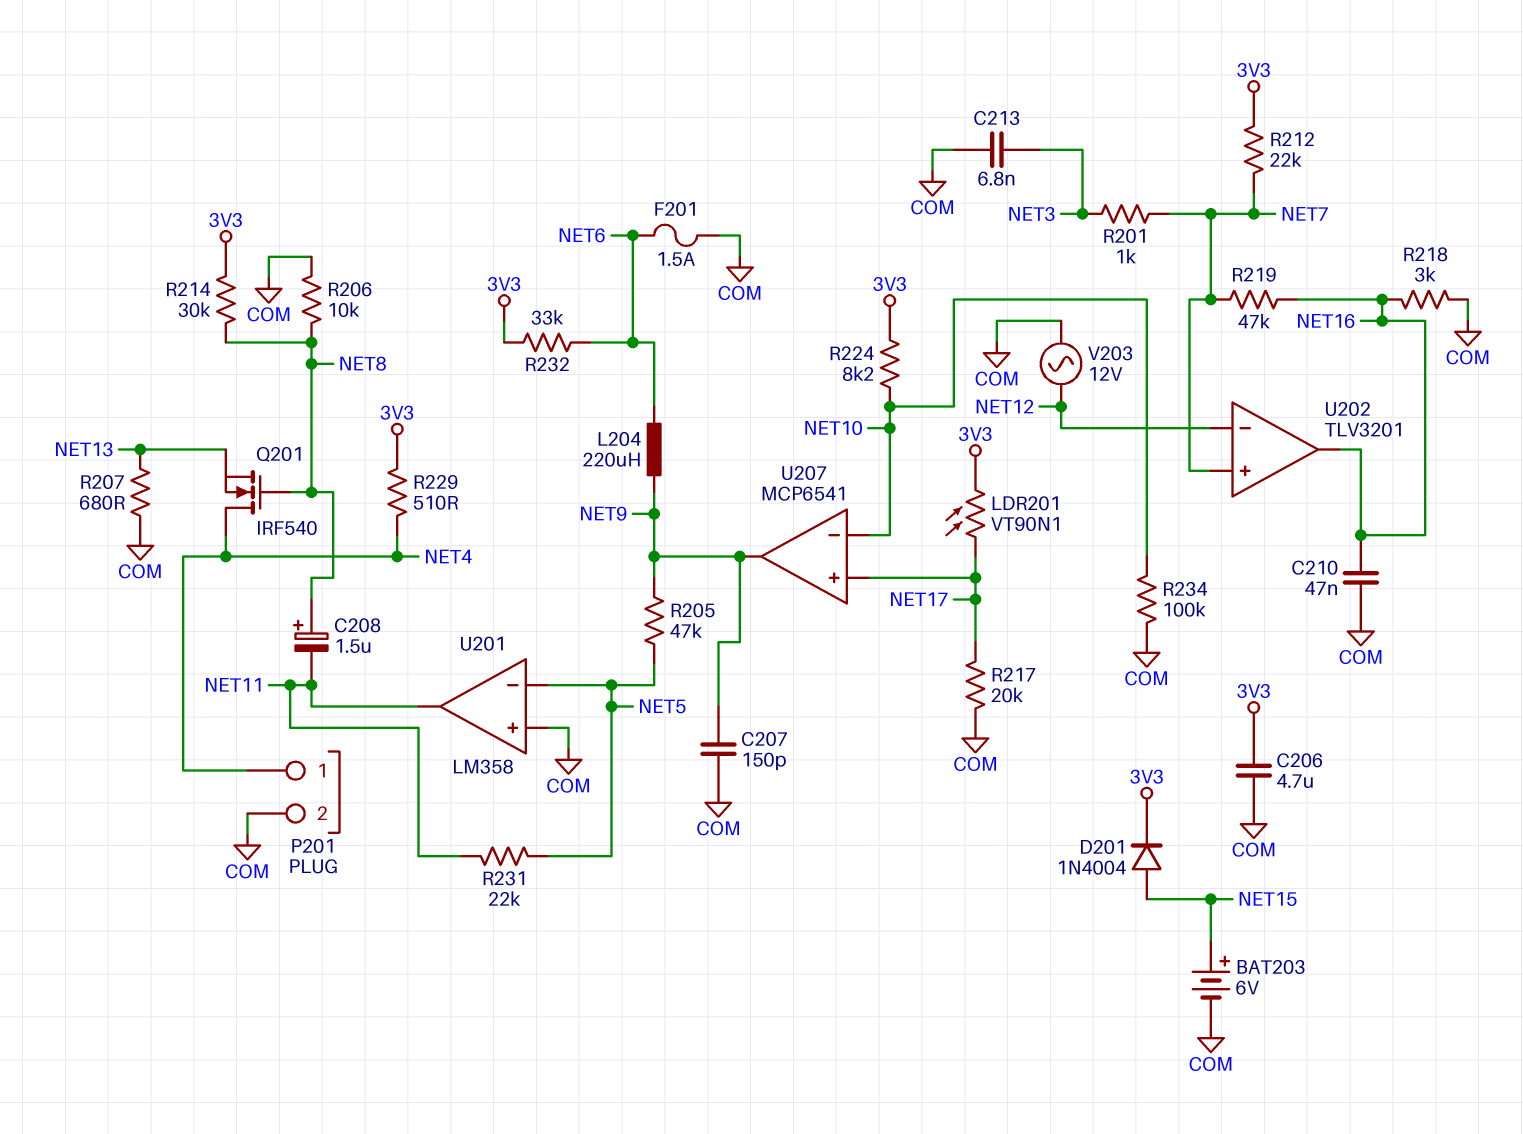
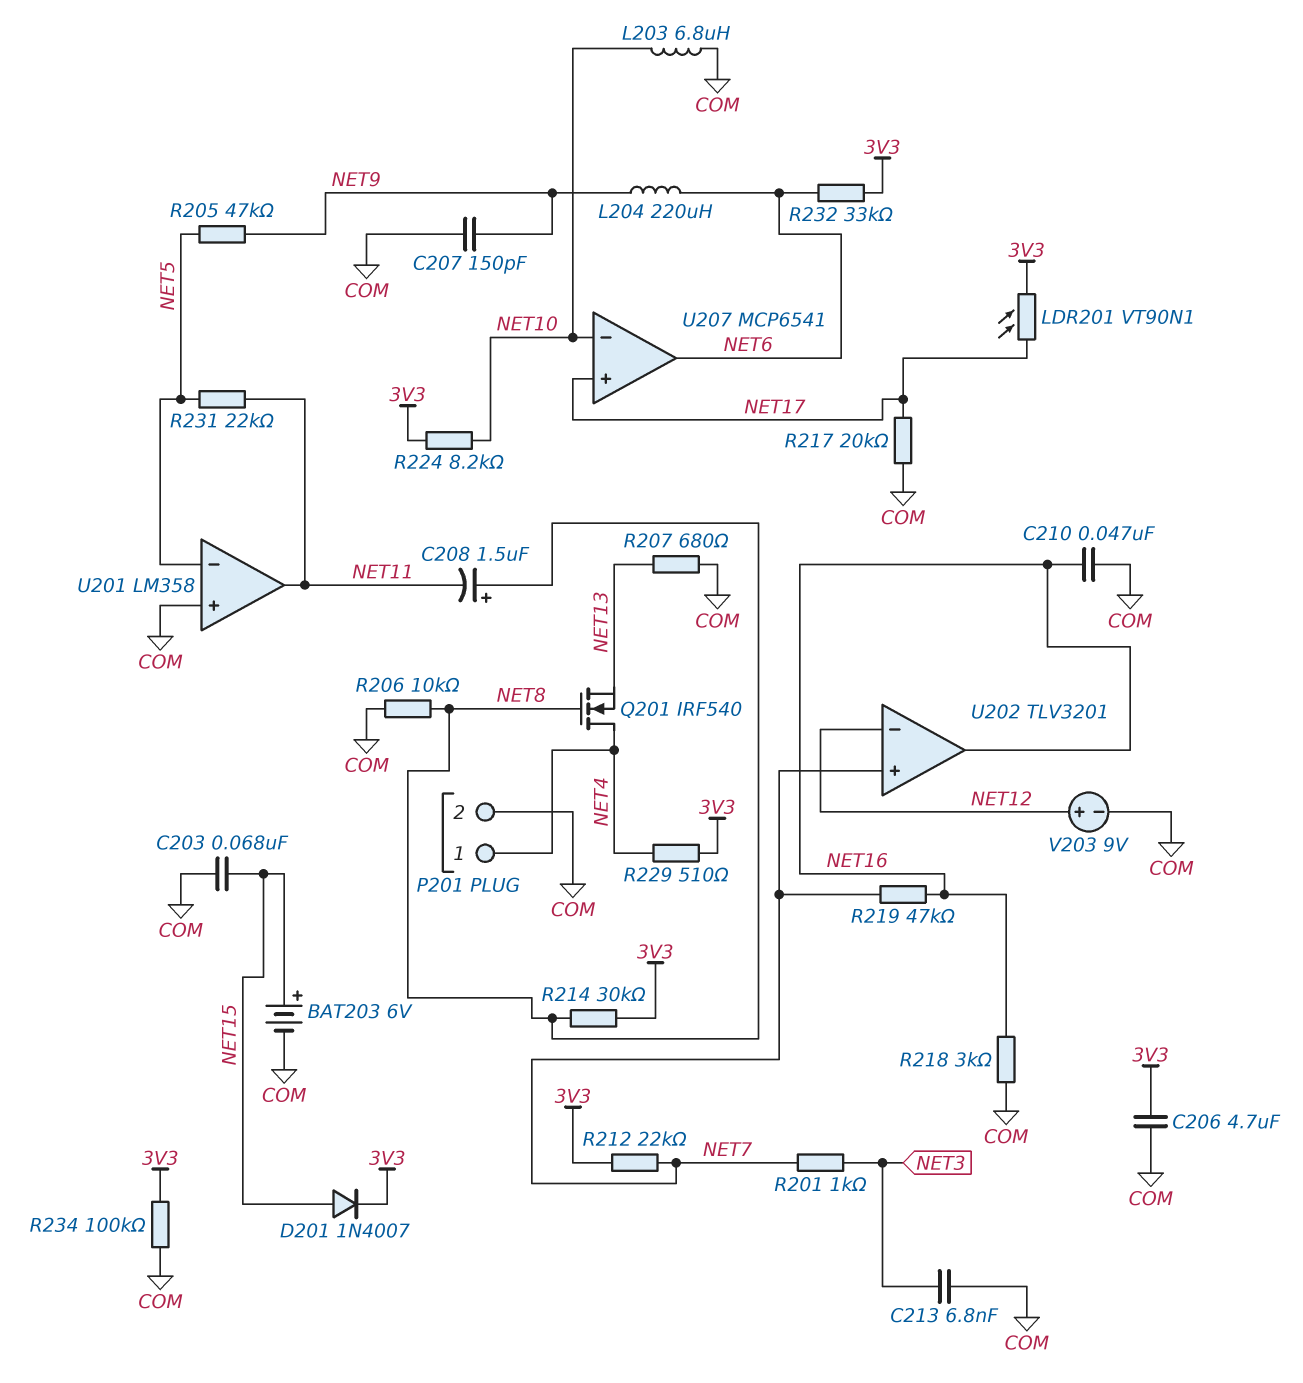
C203: none -> 68nF (COM, NET15)
D201: diode 1N4004 (A NET15, K 3V3) -> diode 1N4007 (A NET15, K 3V3)
F201: 1.5A (COM, NET6) -> none
L203: none -> 6.8uH (COM, NET10)
R234: 100k (COM, NET10) -> 100k (3V3, COM)
U207 pin out: NET9 -> NET6
V203: AC 12V (COM, NET12) -> 9V (plus NET12, minus COM)

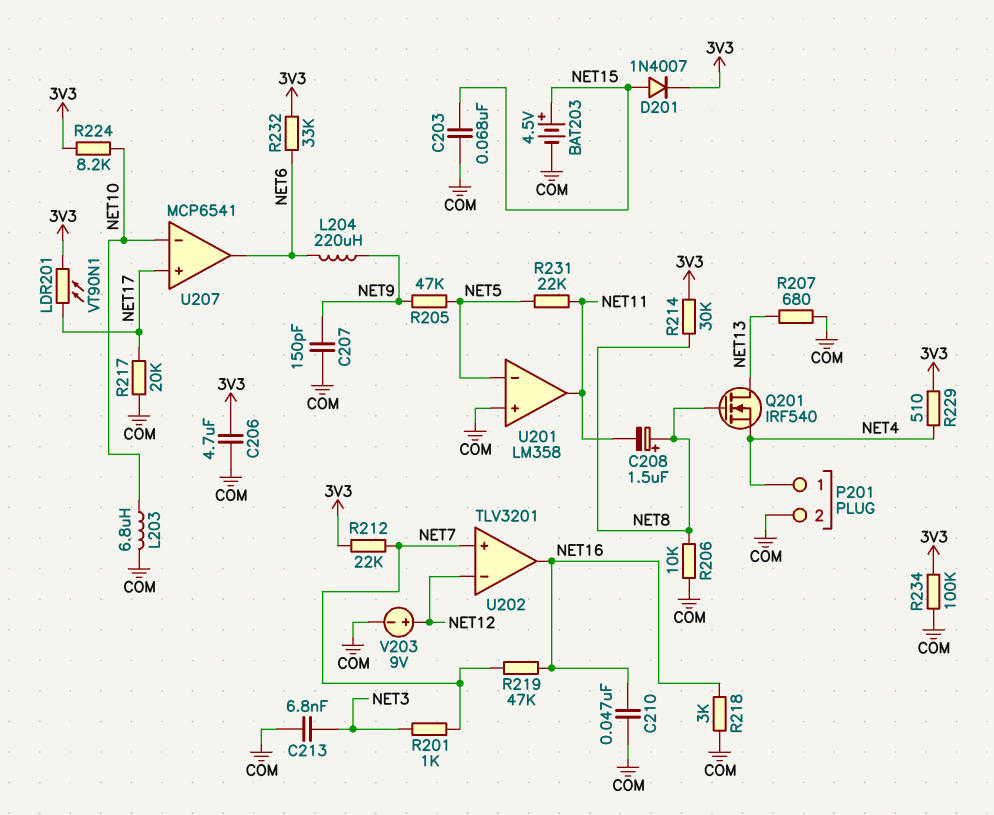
BAT203: 6V (plus NET15, minus COM) -> 4.5V (plus NET15, minus COM)
Q201: NMOS IRF540 (G NET8, D NET4, S NET13) -> NMOS IRF540 (G NET8, D NET13, S NET4)

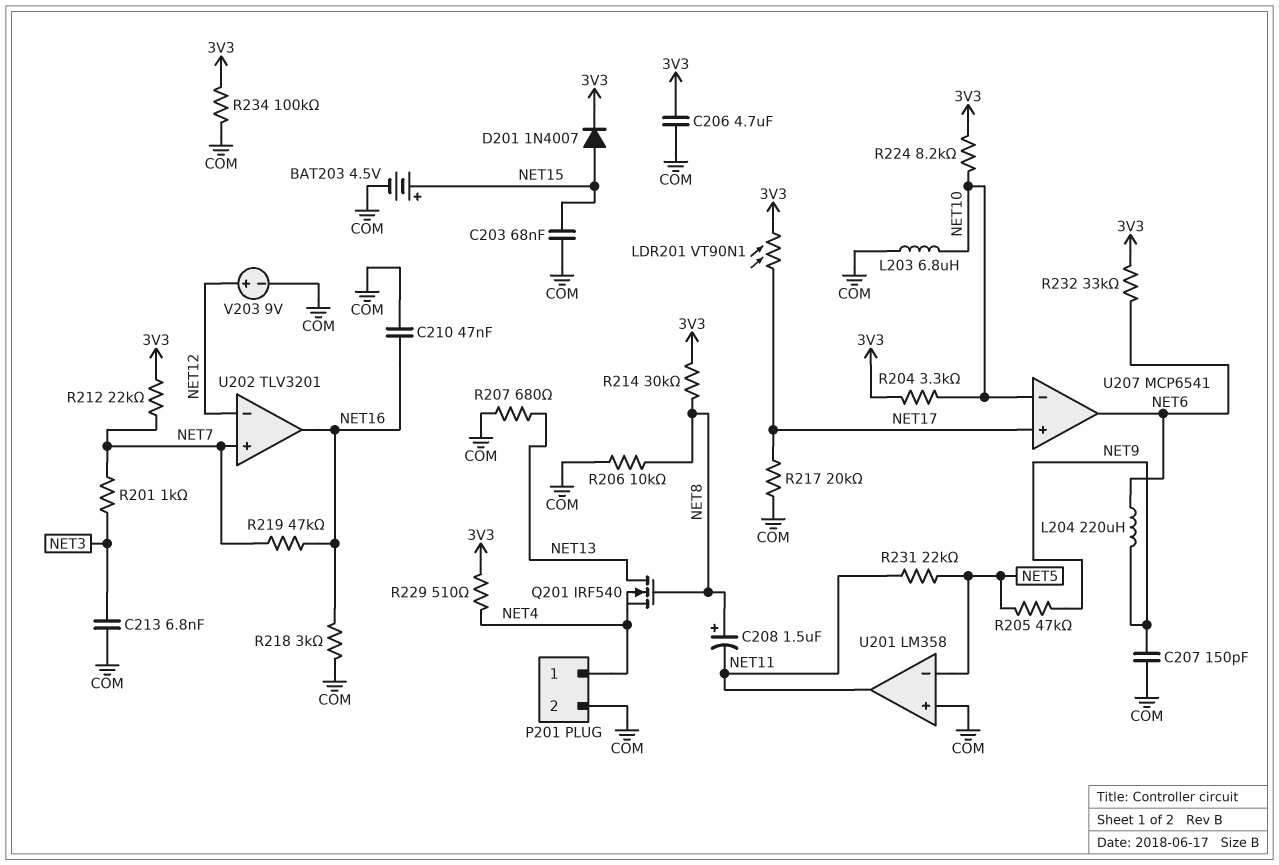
R204: none -> 3.3k (3V3, NET10)

